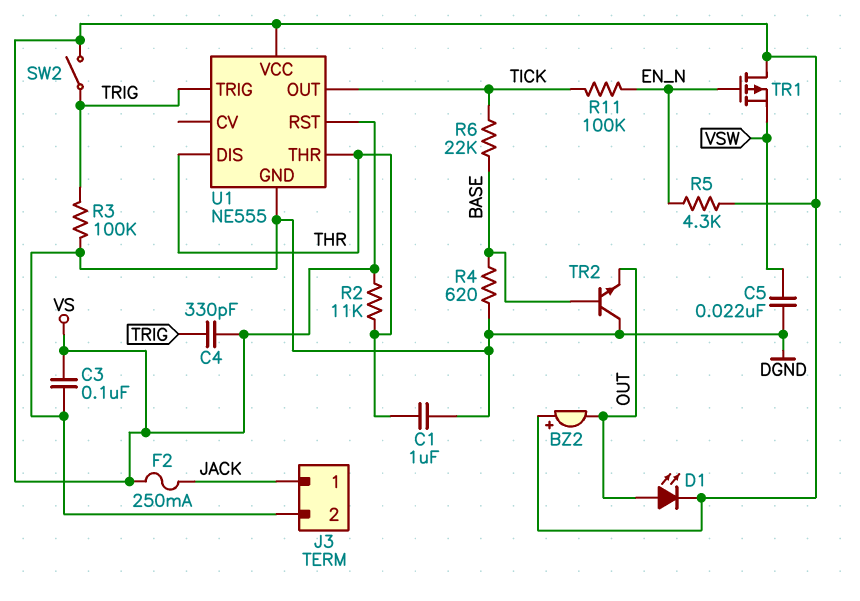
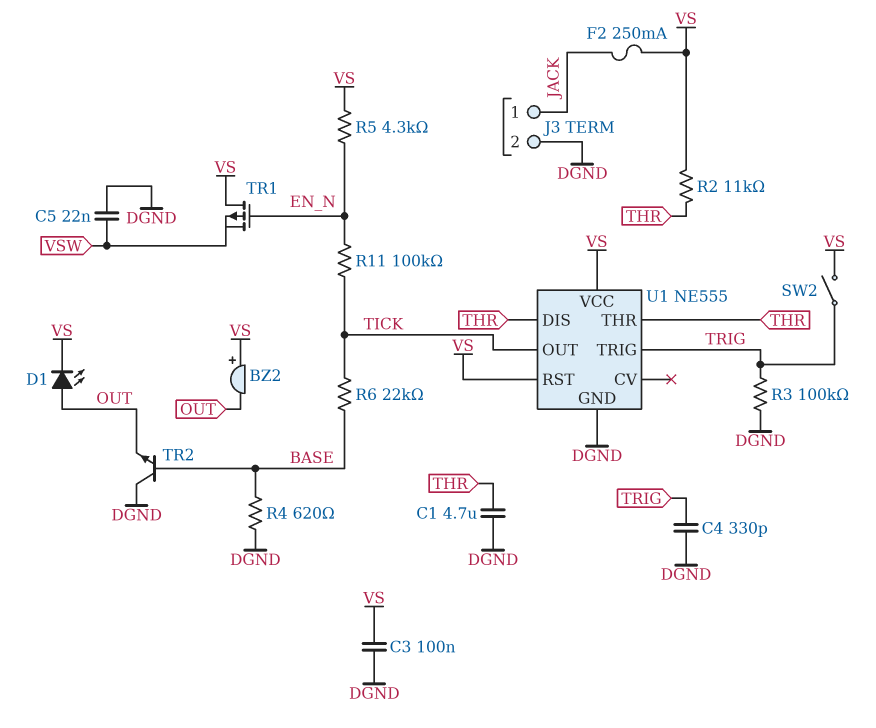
C1: 1uF (DGND, THR) -> 4.7uF (DGND, THR)
C4: 330pF (TRIG, VS) -> 330pF (DGND, TRIG)

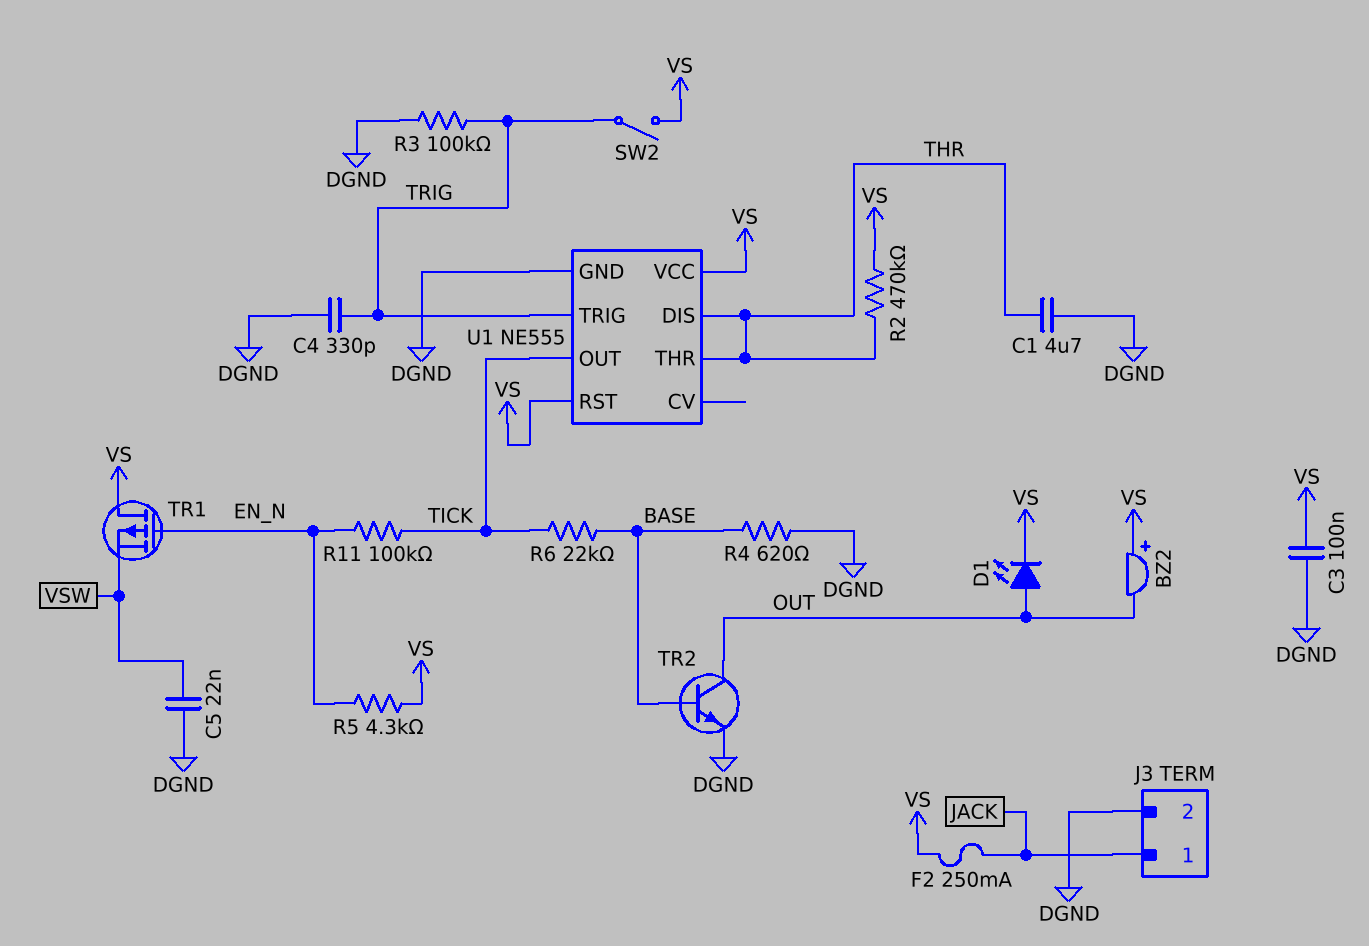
R2: 11k (THR, VS) -> 470k (THR, VS)
TR2: NPN (B BASE, C DGND, E OUT) -> NPN (B BASE, C OUT, E DGND)

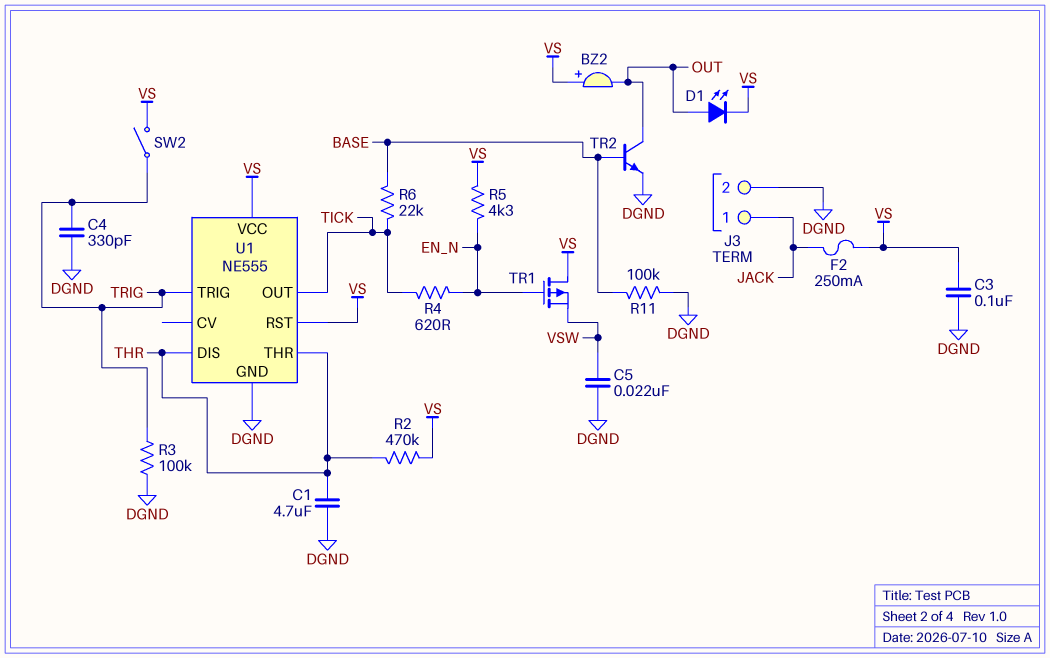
R4: 620 (BASE, DGND) -> 620 (EN_N, TICK)
R11: 100k (EN_N, TICK) -> 100k (BASE, DGND)

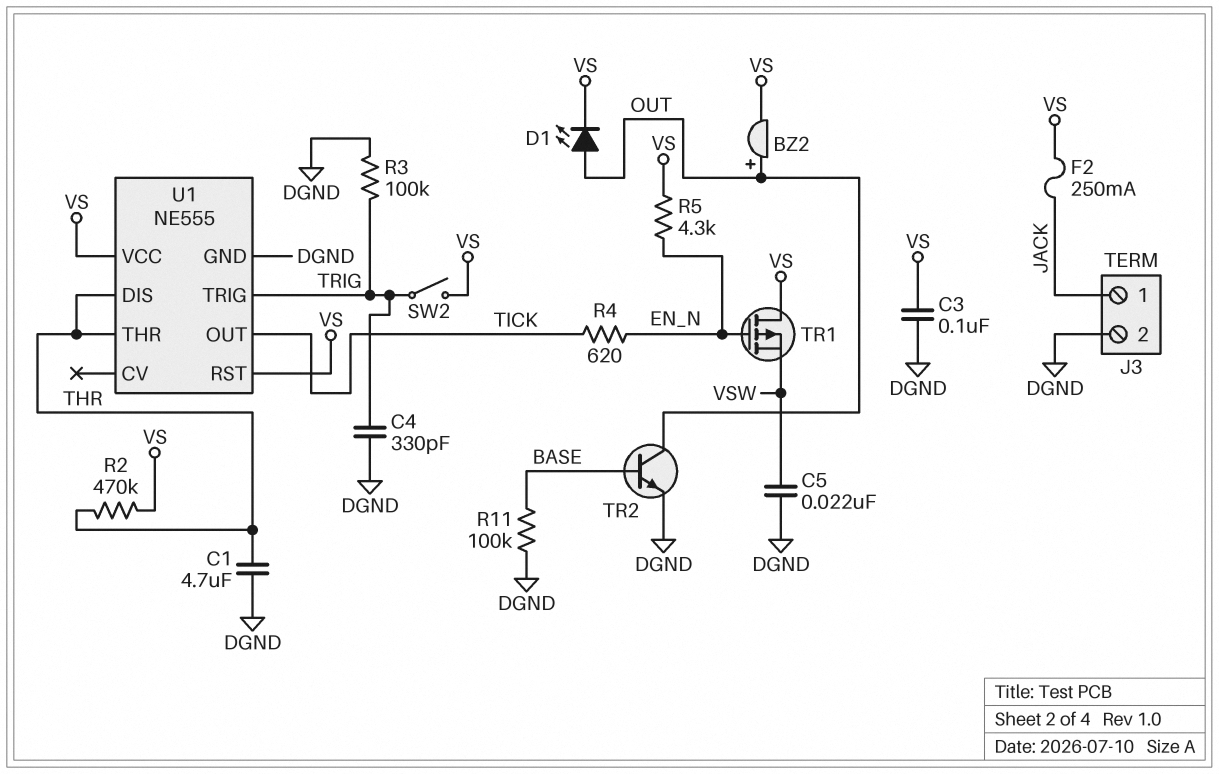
BZ2: buzzer (plus VS, minus OUT) -> buzzer (plus OUT, minus VS)
R6: 22k (BASE, TICK) -> none

